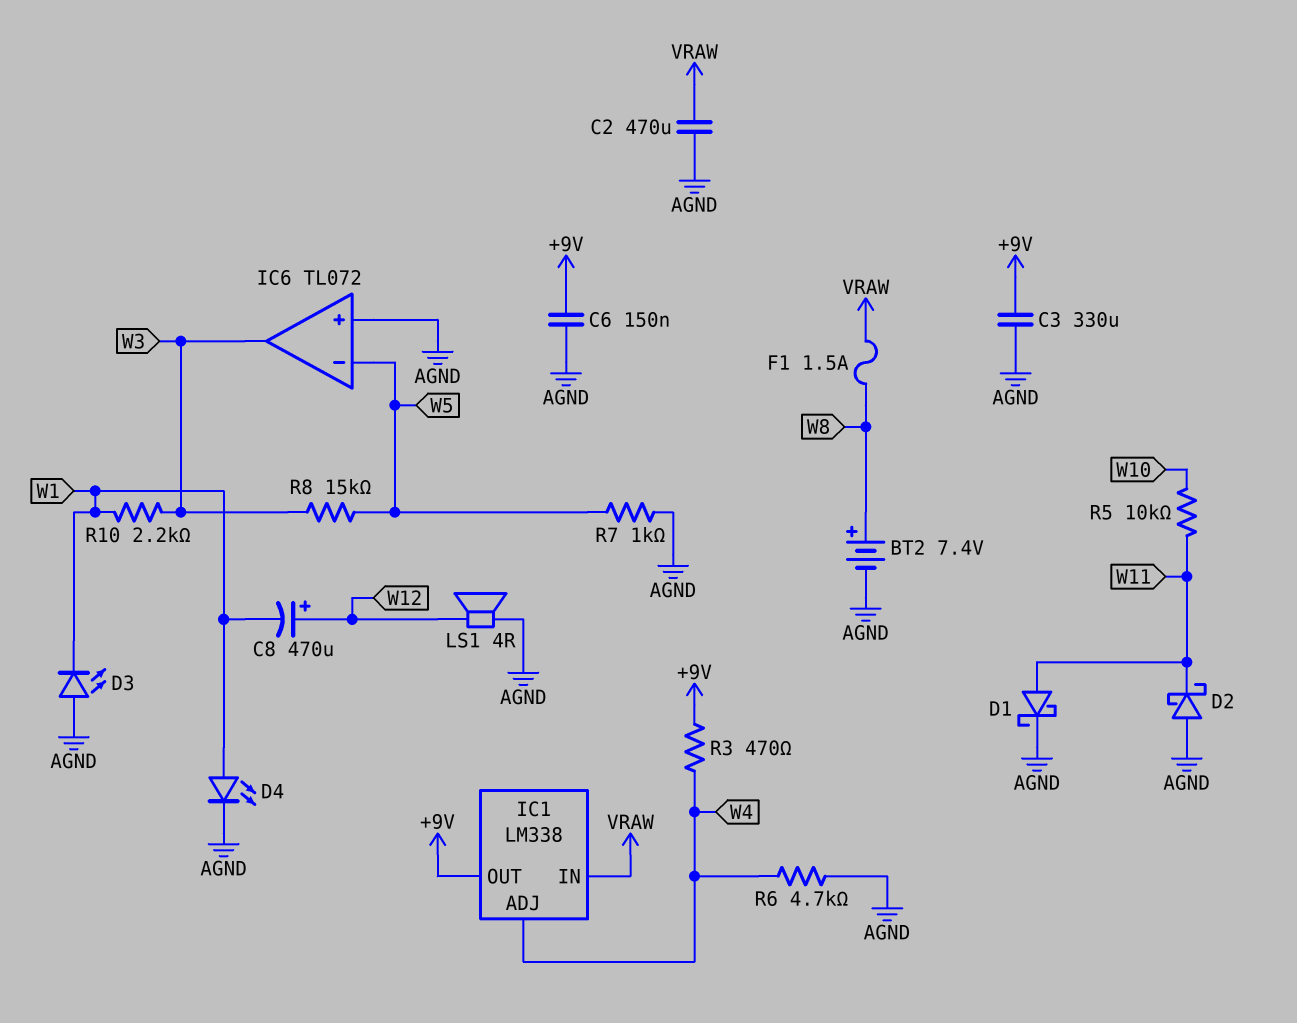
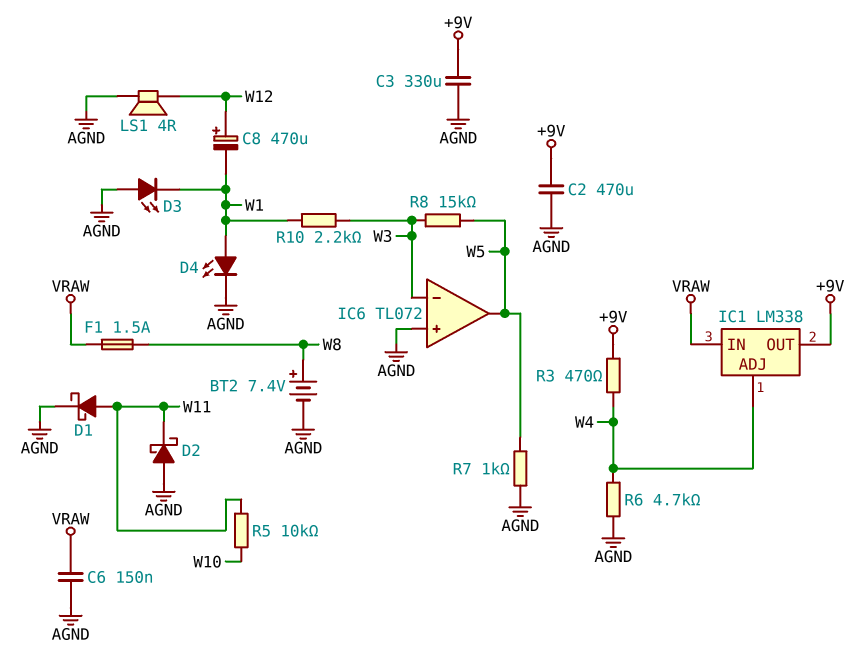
C2: 470uF (AGND, VRAW) -> 470uF (+9V, AGND)
C6: 150nF (+9V, AGND) -> 150nF (AGND, VRAW)
IC6 pin in-: W5 -> W3
IC6 pin out: W3 -> W5

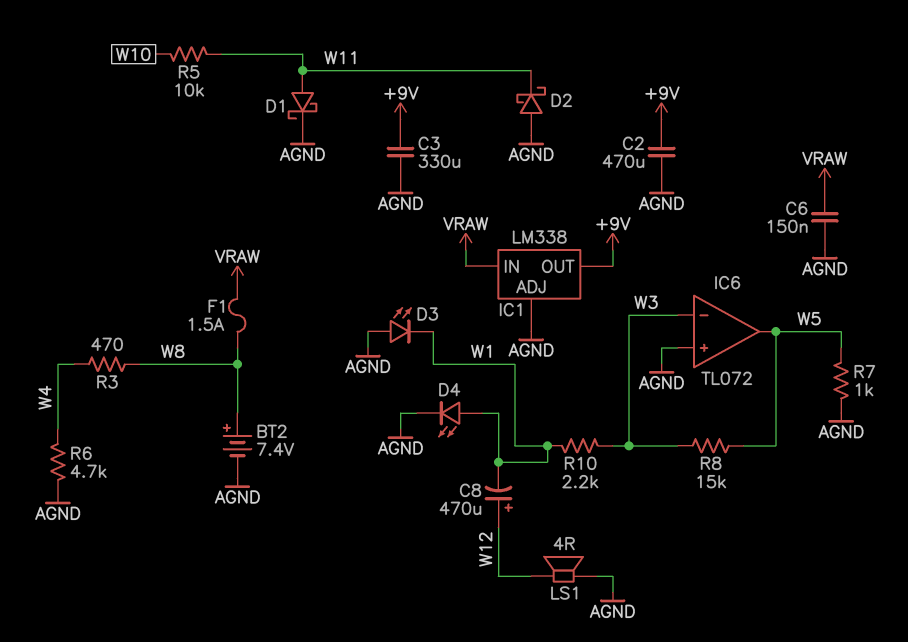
IC1 pin ADJ: W4 -> AGND
R3: 470 (+9V, W4) -> 470 (W4, W8)

